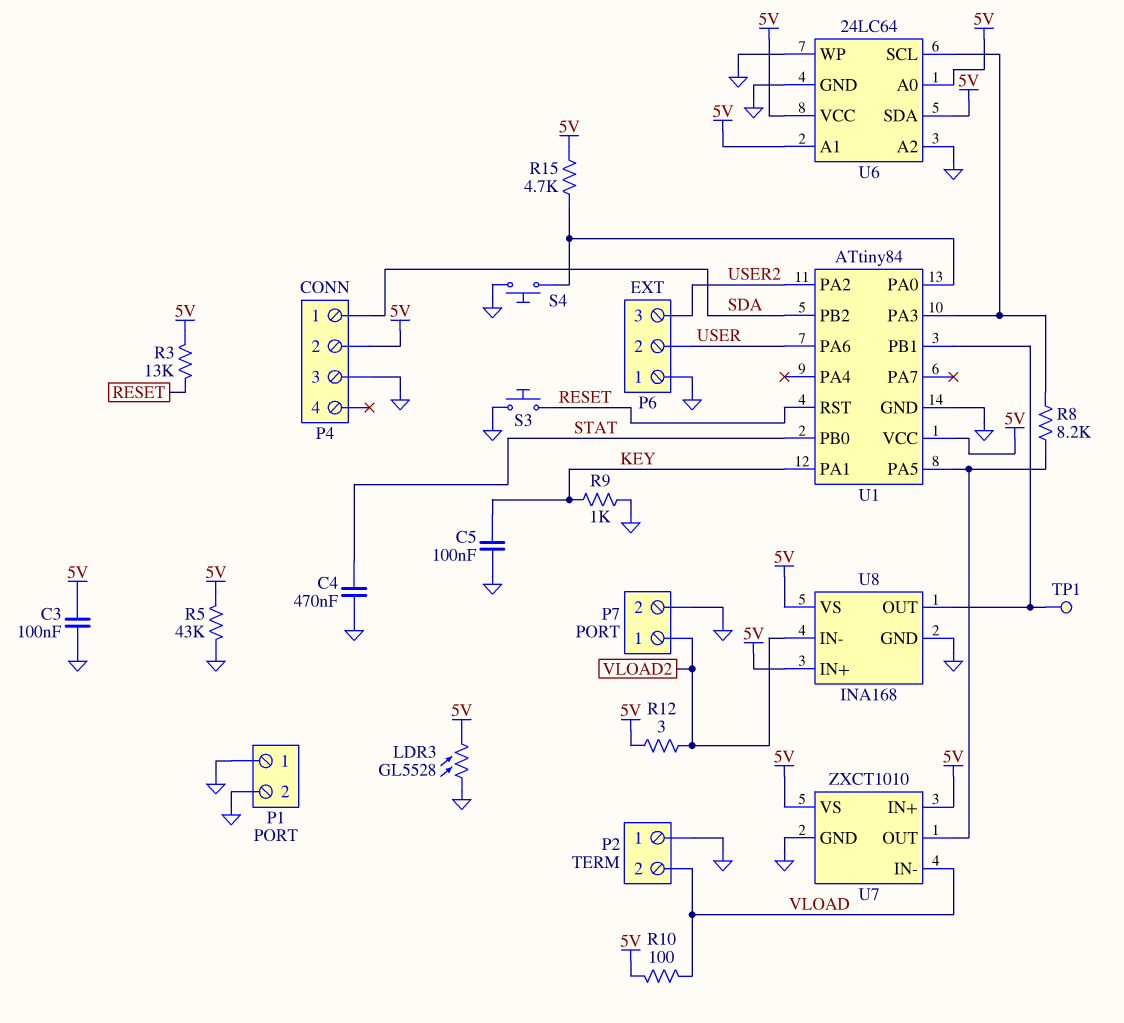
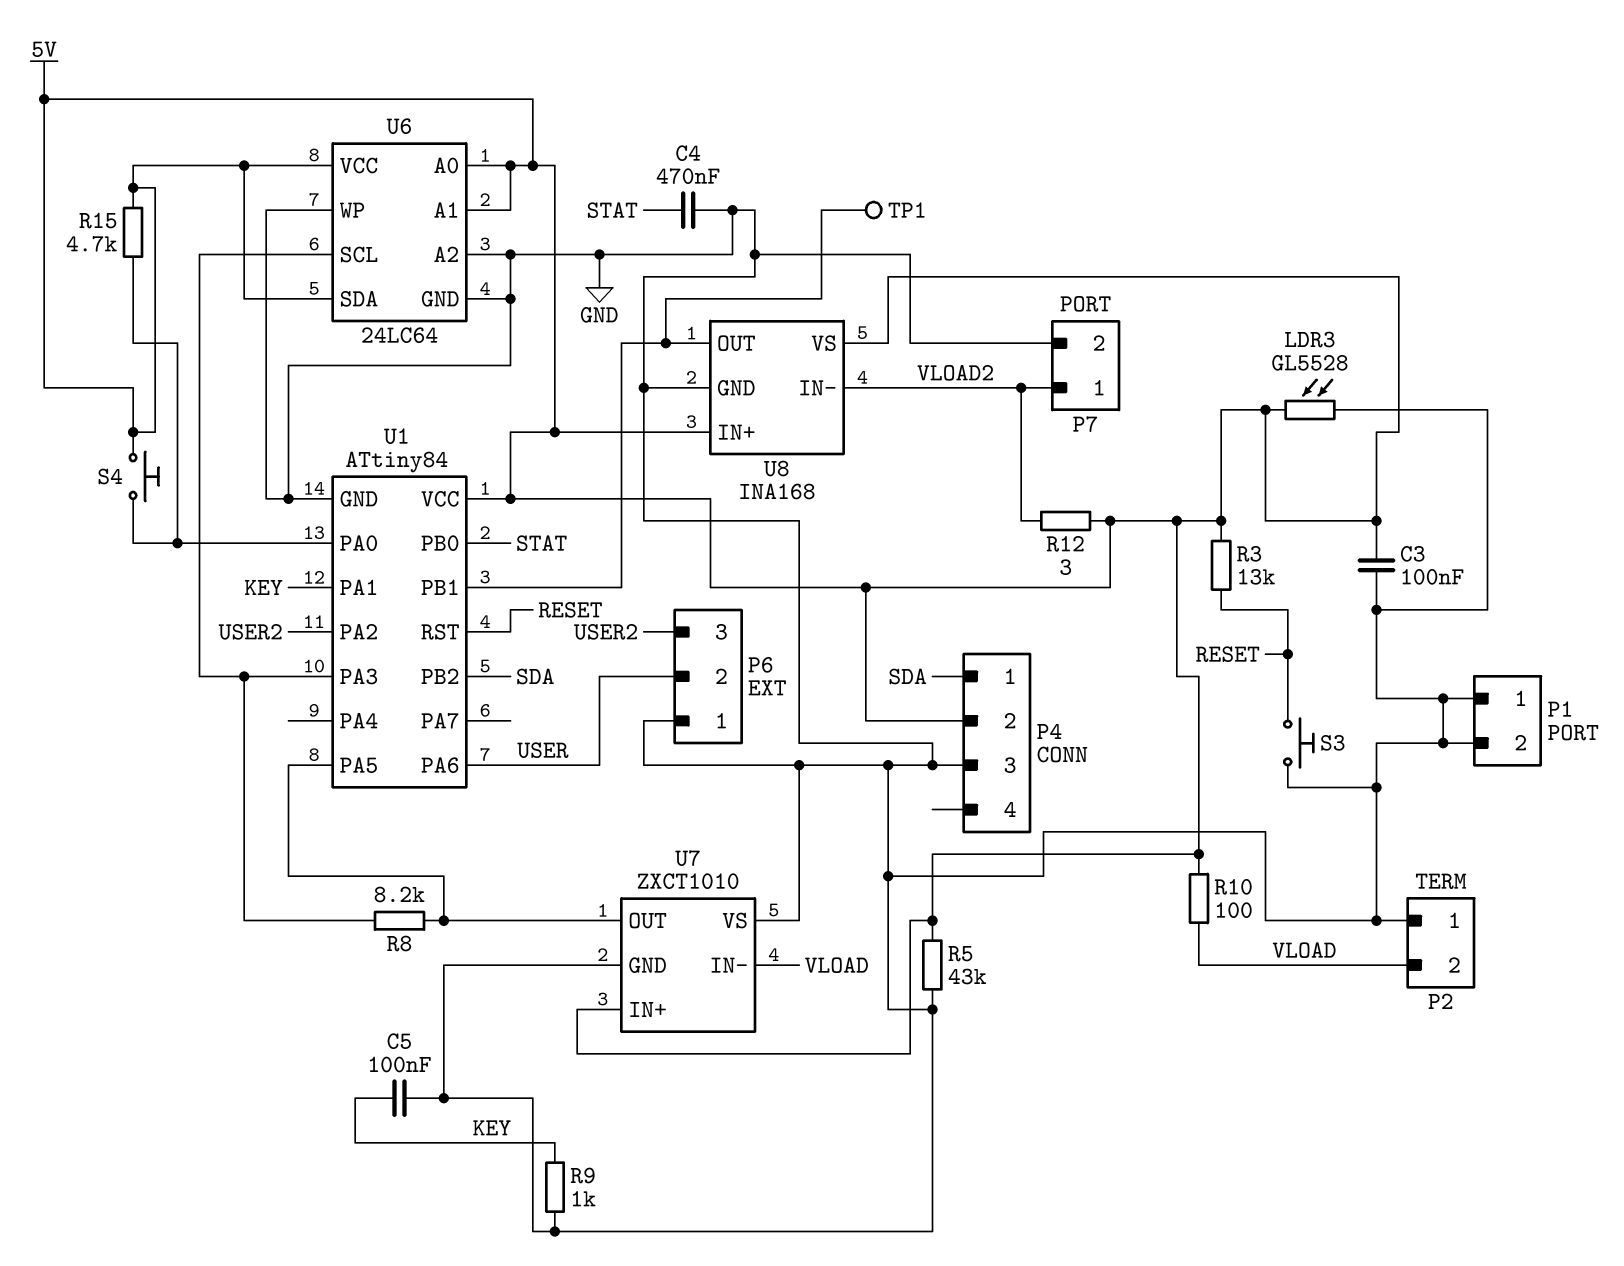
S4: button (GND, U1/PA0) -> button (5V, U1/PA0)
U7 pin VS: 5V -> GND

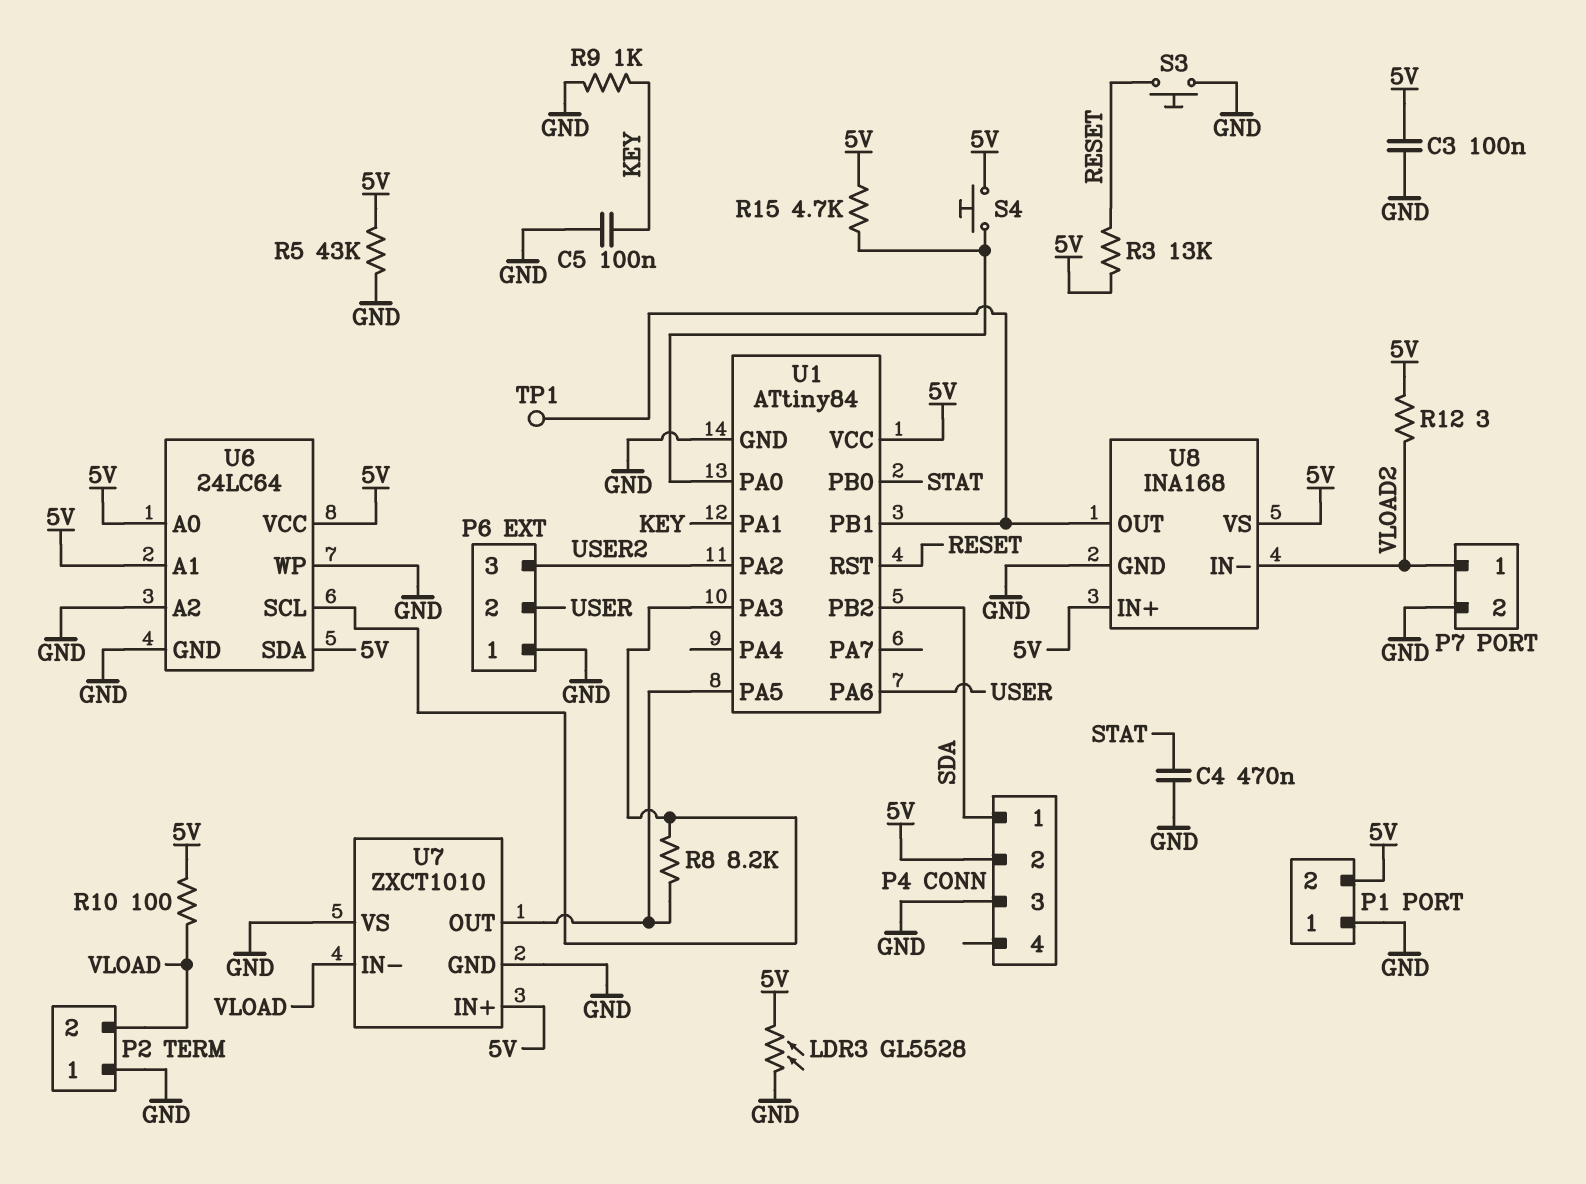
P1 pin 2: GND -> 5V

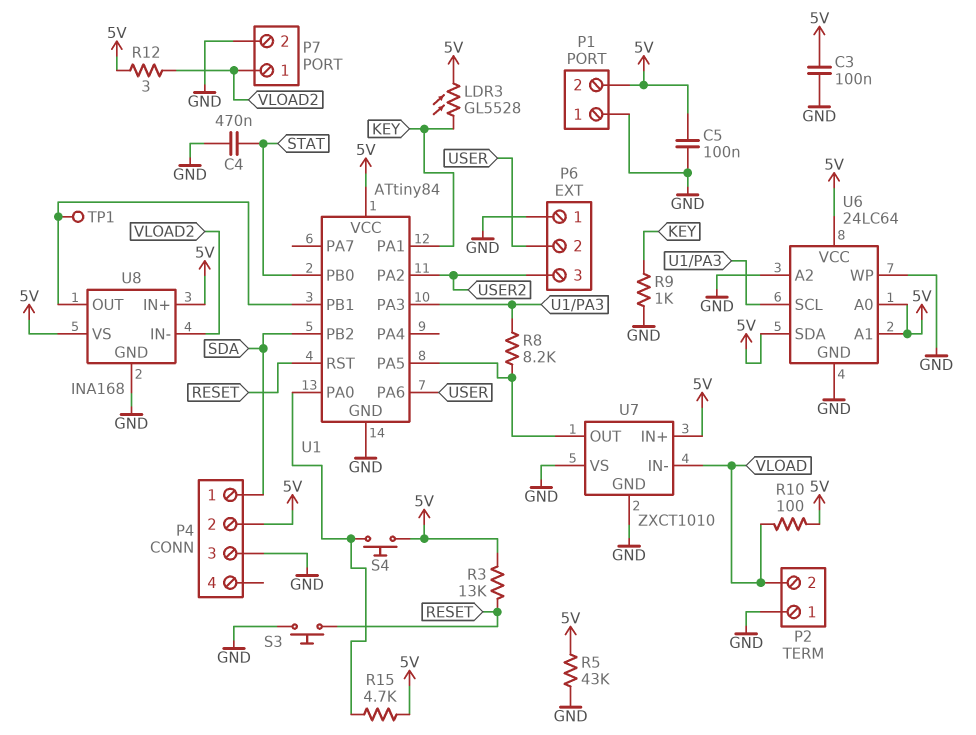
C5: 100nF (GND, KEY) -> 100nF (5V, GND)
LDR3: GL5528 (5V, GND) -> GL5528 (5V, KEY)

